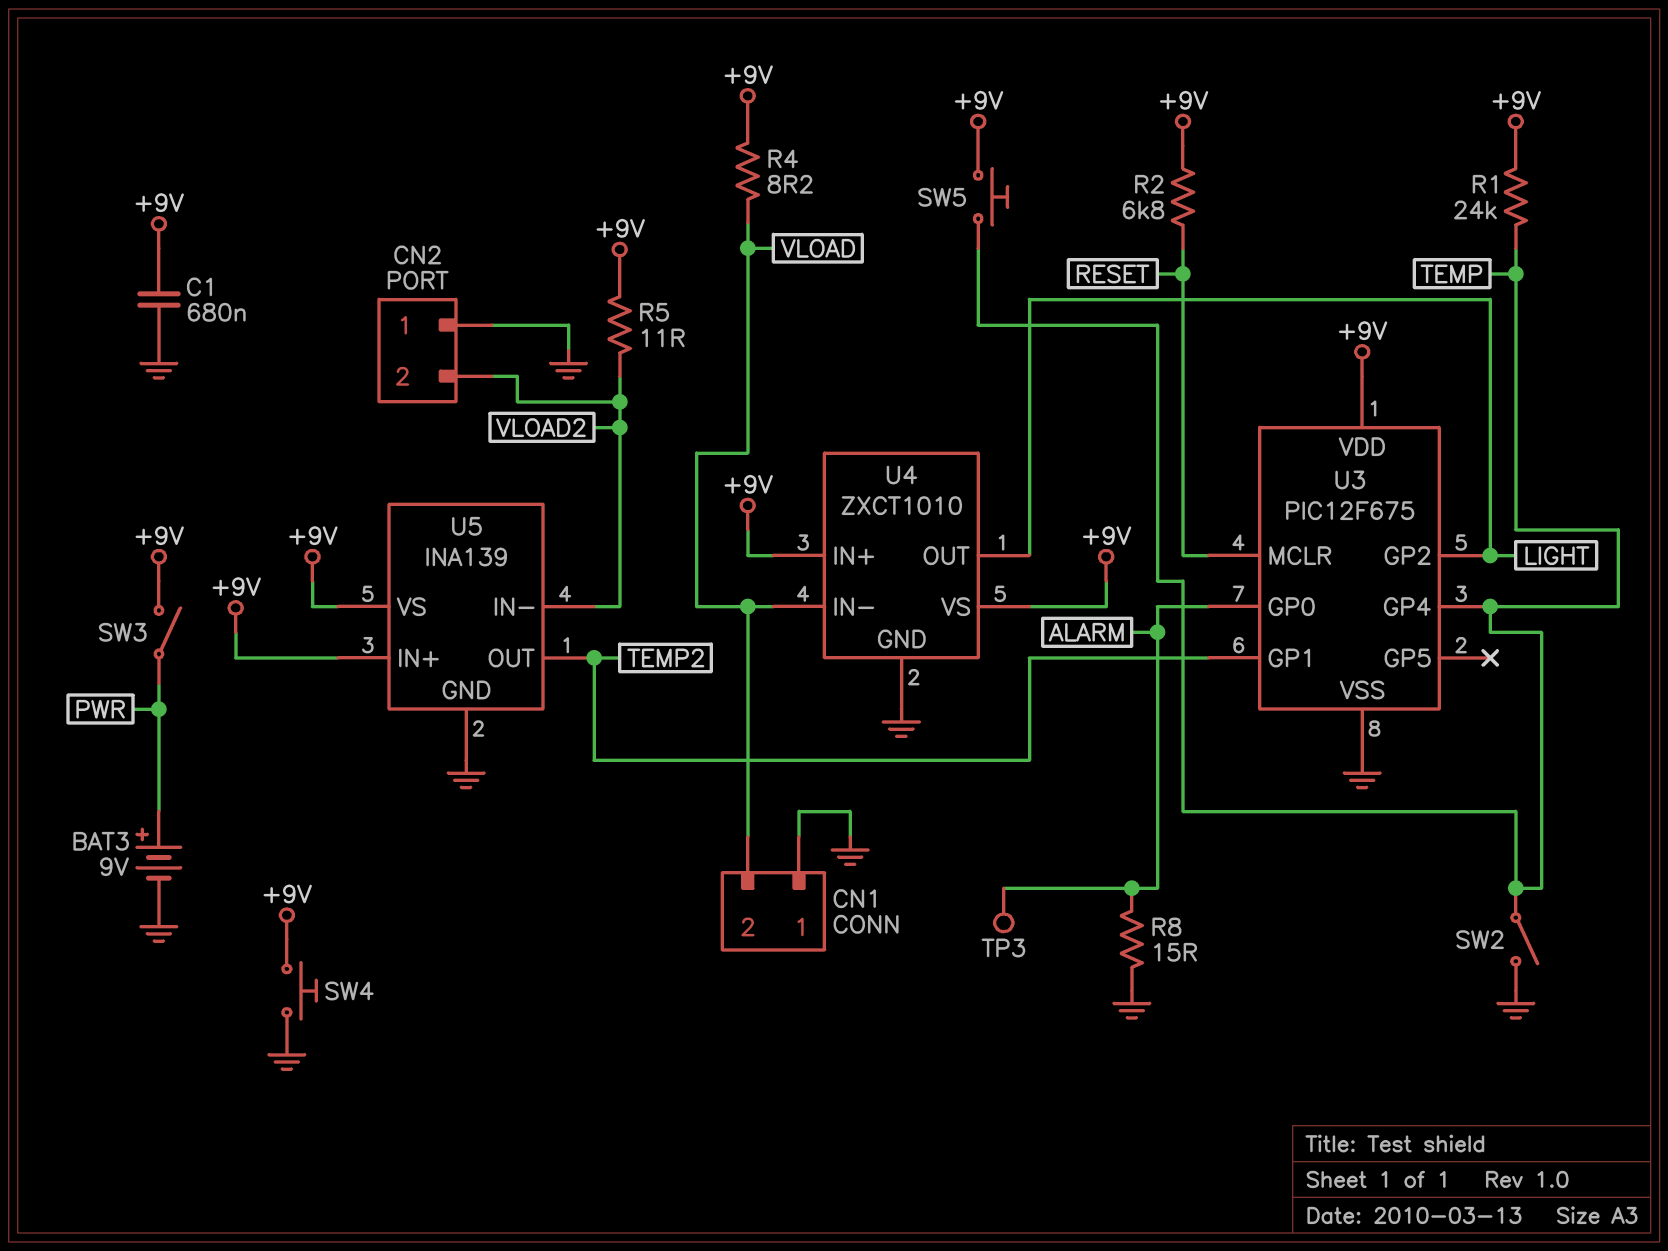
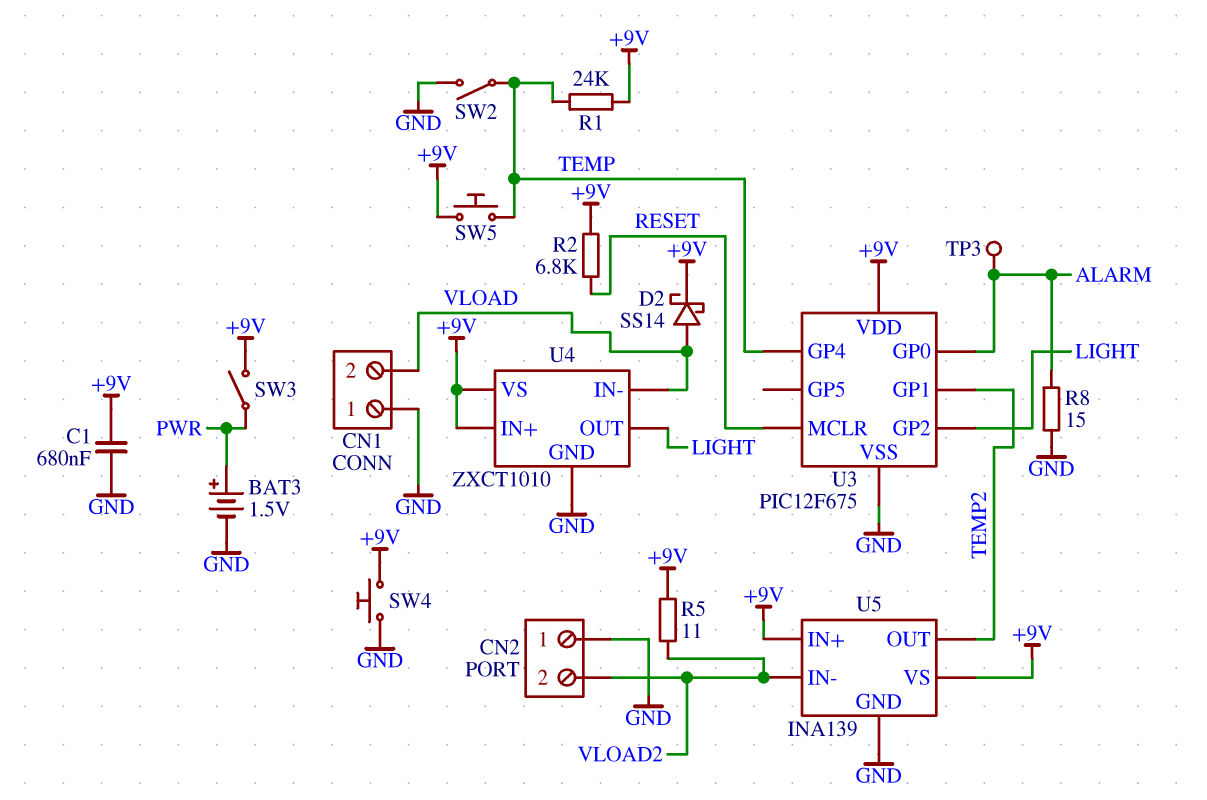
BAT3: 9V (plus PWR, minus GND) -> 1.5V (plus PWR, minus GND)
D2: none -> schottky SS14 (A VLOAD, K +9V)
R4: 8.2 (+9V, VLOAD) -> none

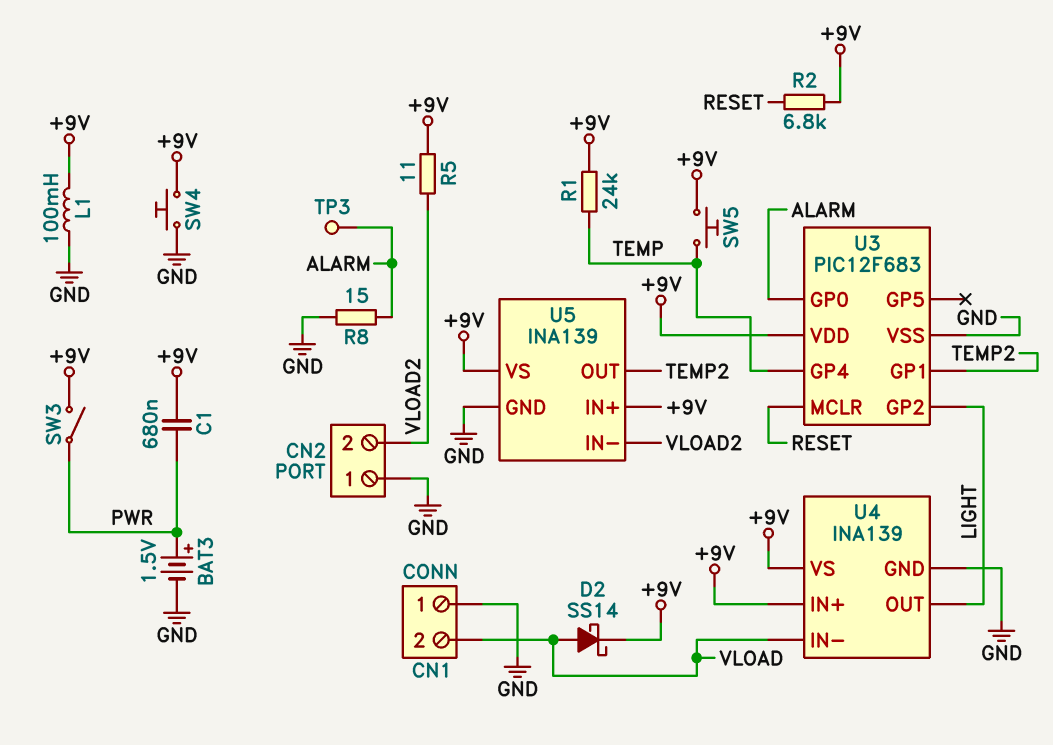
C1: 680nF (+9V, GND) -> 680nF (+9V, PWR)
L1: none -> 100mH (+9V, GND)
SW2: switch (GND, TEMP) -> none
U3: PIC12F675 -> PIC12F683
U4: ZXCT1010 -> INA139

